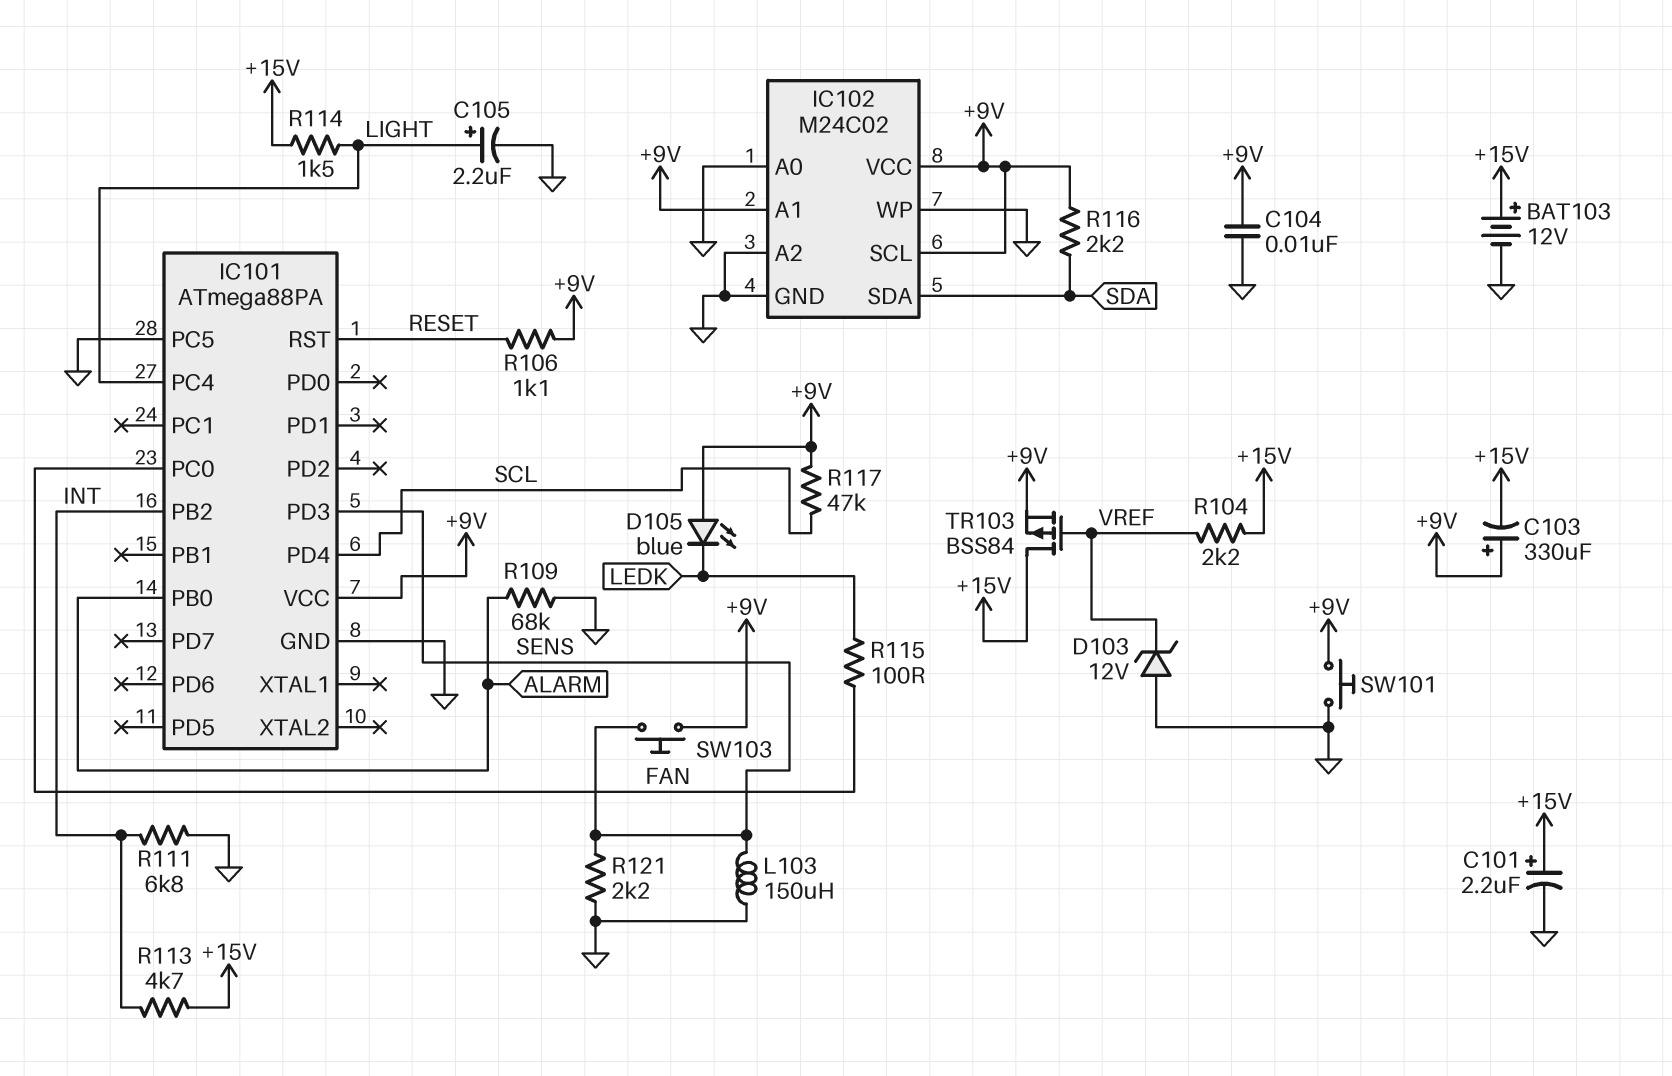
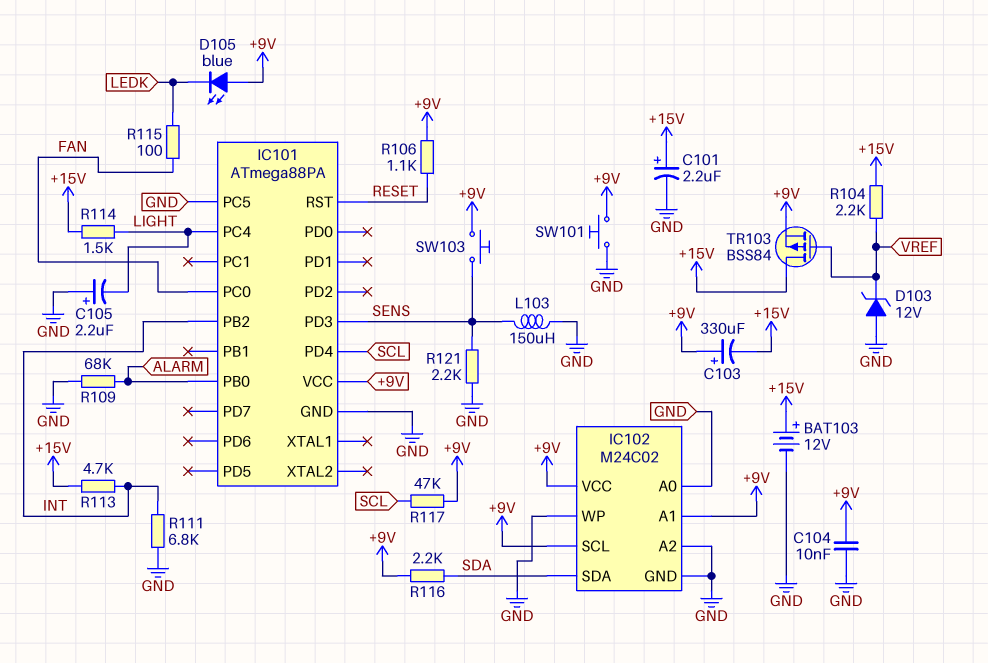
C105: 2.2uF (plus LIGHT, minus GND) -> 2.2uF (plus GND, minus LIGHT)

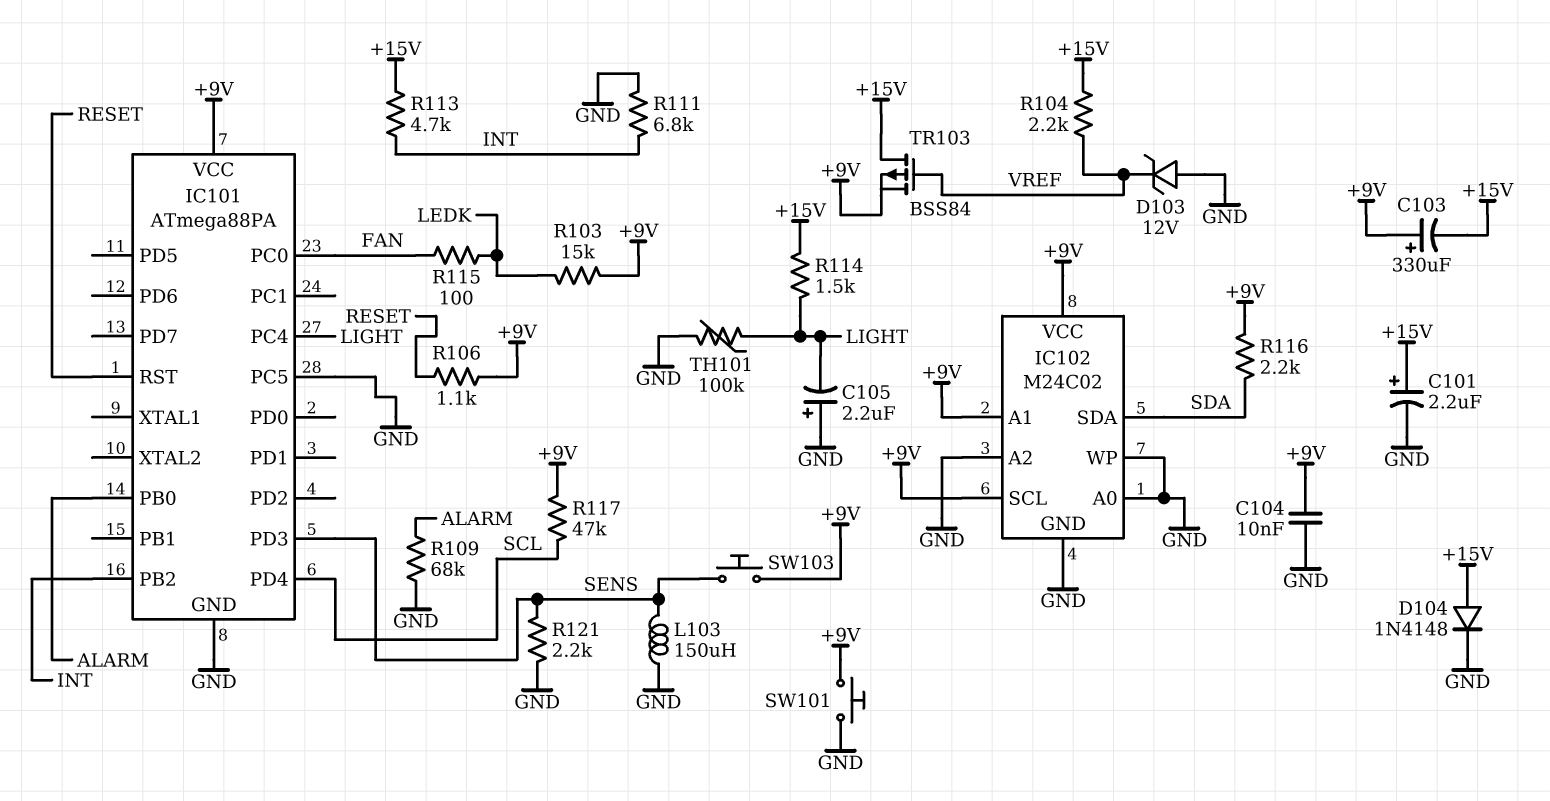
BAT103: 12V (plus +15V, minus GND) -> none
D104: none -> diode 1N4148 (A +15V, K GND)
D105: LED blue (A +9V, K LEDK) -> none
R103: none -> 15k (+9V, LEDK)
TH101: none -> 100k (GND, LIGHT)

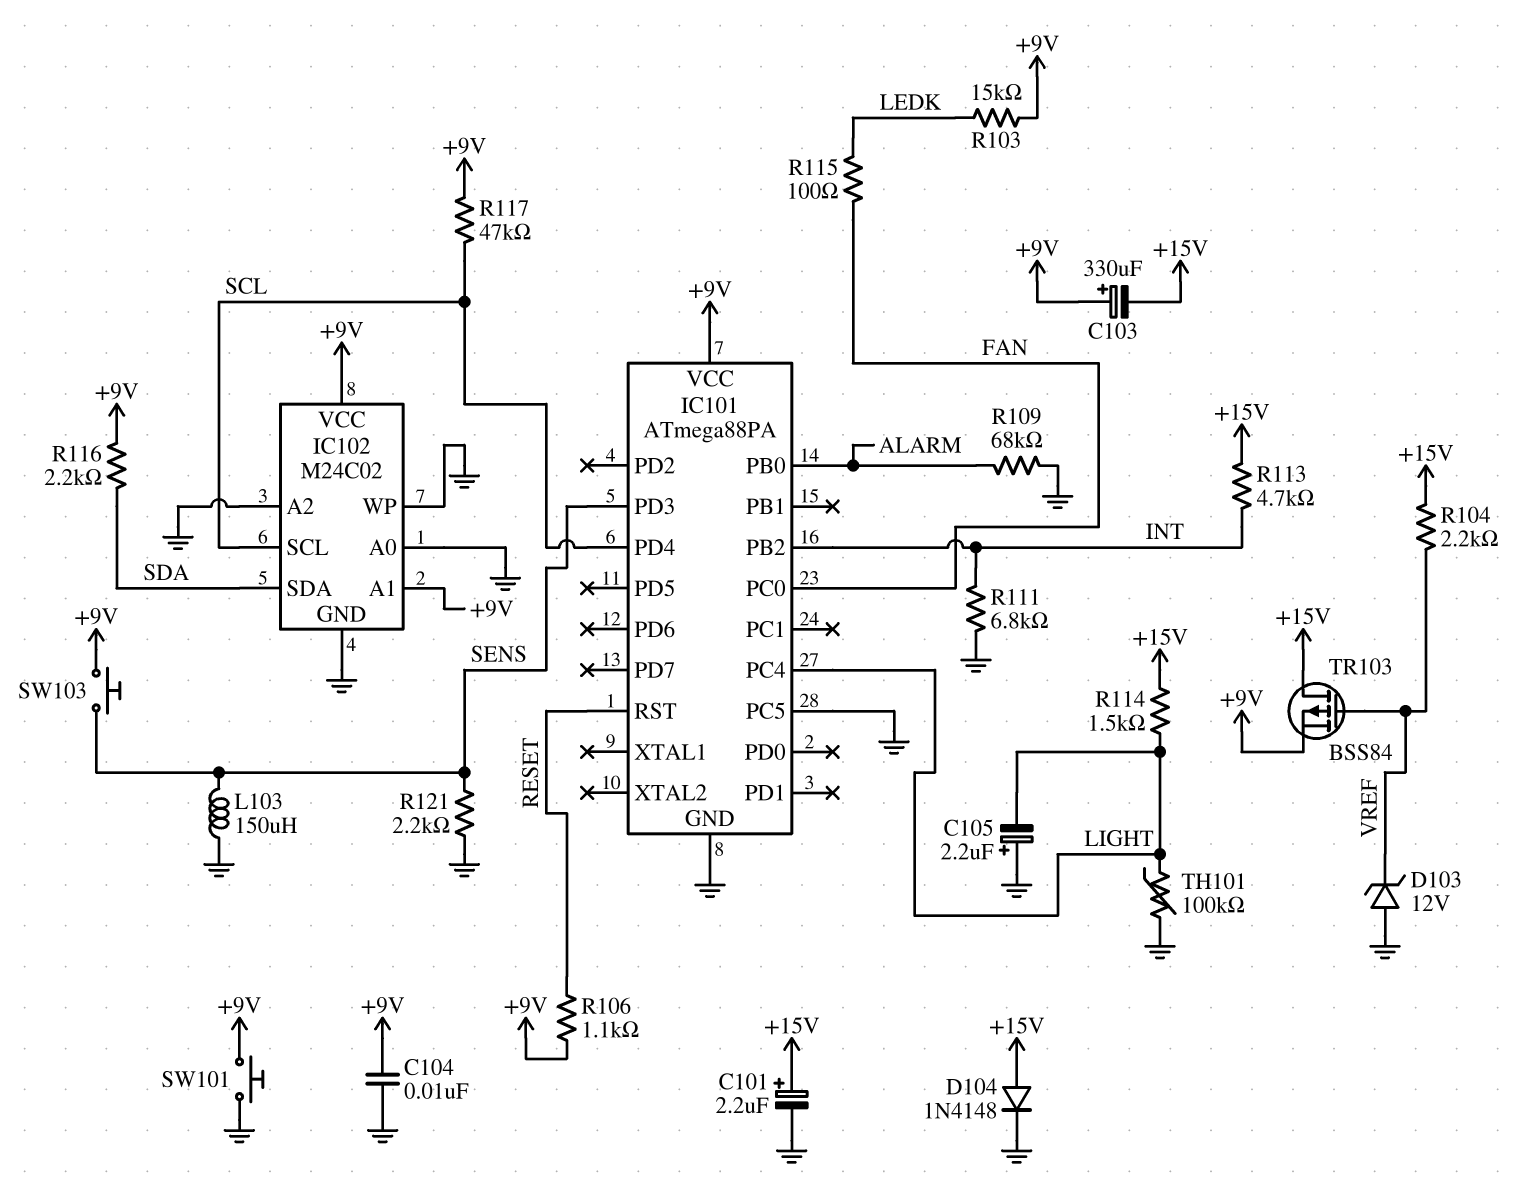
IC102 pin SCL: +9V -> SCL

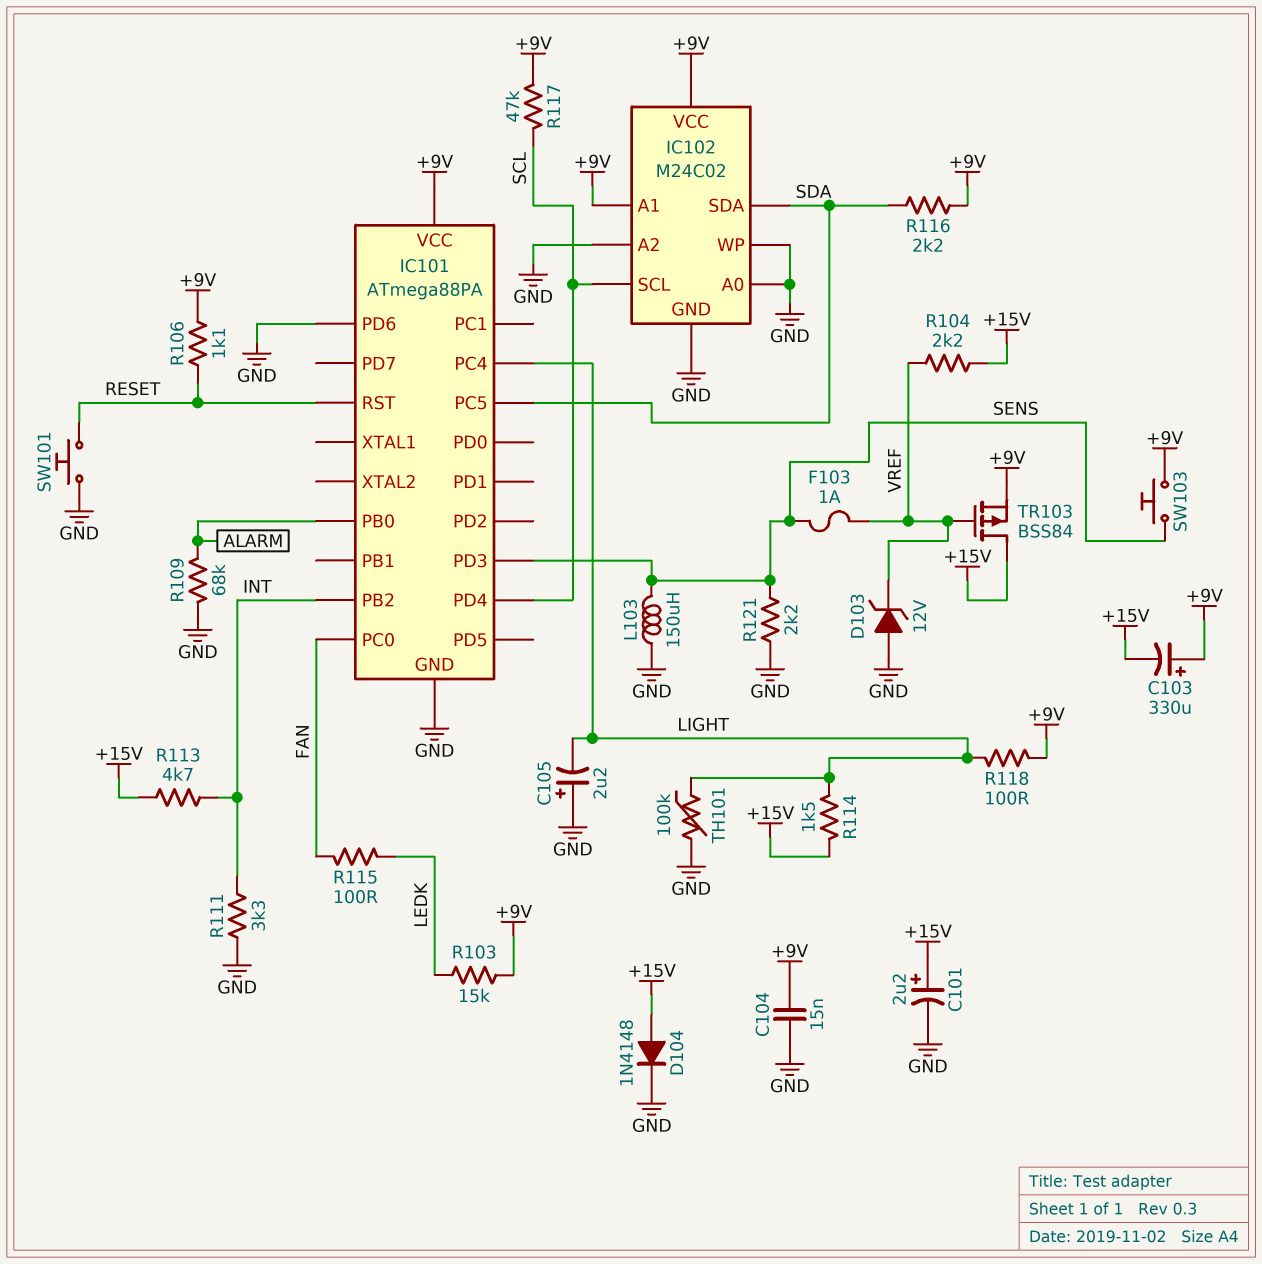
C104: 10nF (+9V, GND) -> 15nF (+9V, GND)
F103: none -> 1A (SENS, VREF)
IC101 pin PC5: GND -> SDA
IC101 pin PD6: none -> GND
R111: 6.8k (GND, INT) -> 3.3k (GND, INT)
R118: none -> 100 (+9V, LIGHT)
SW101: button (+9V, GND) -> button (GND, RESET)

